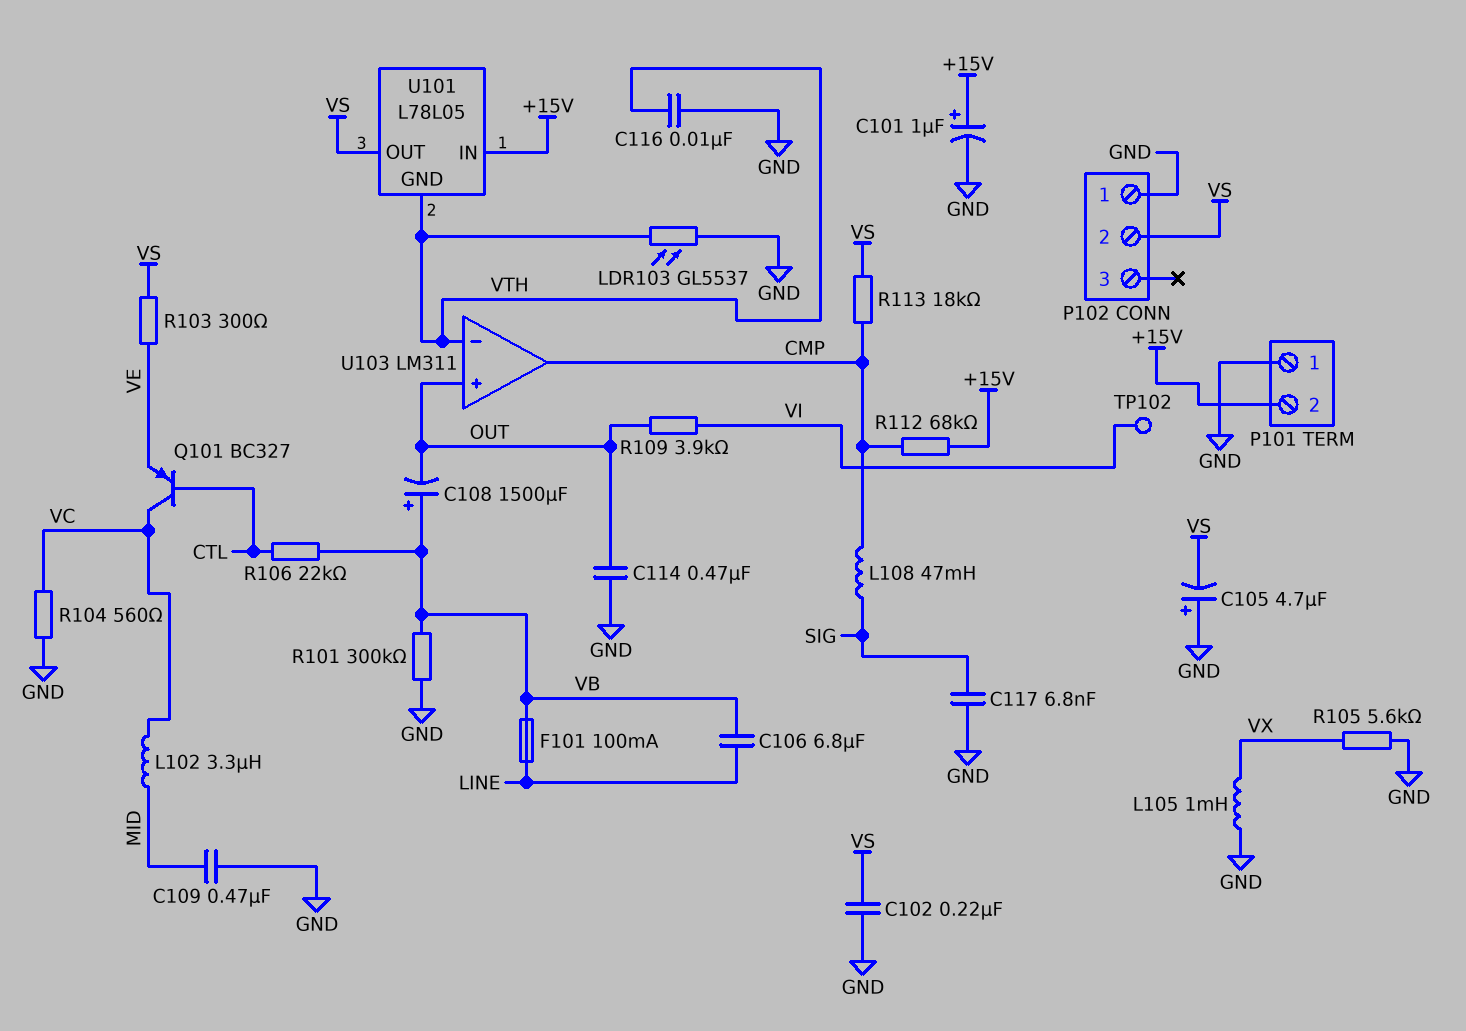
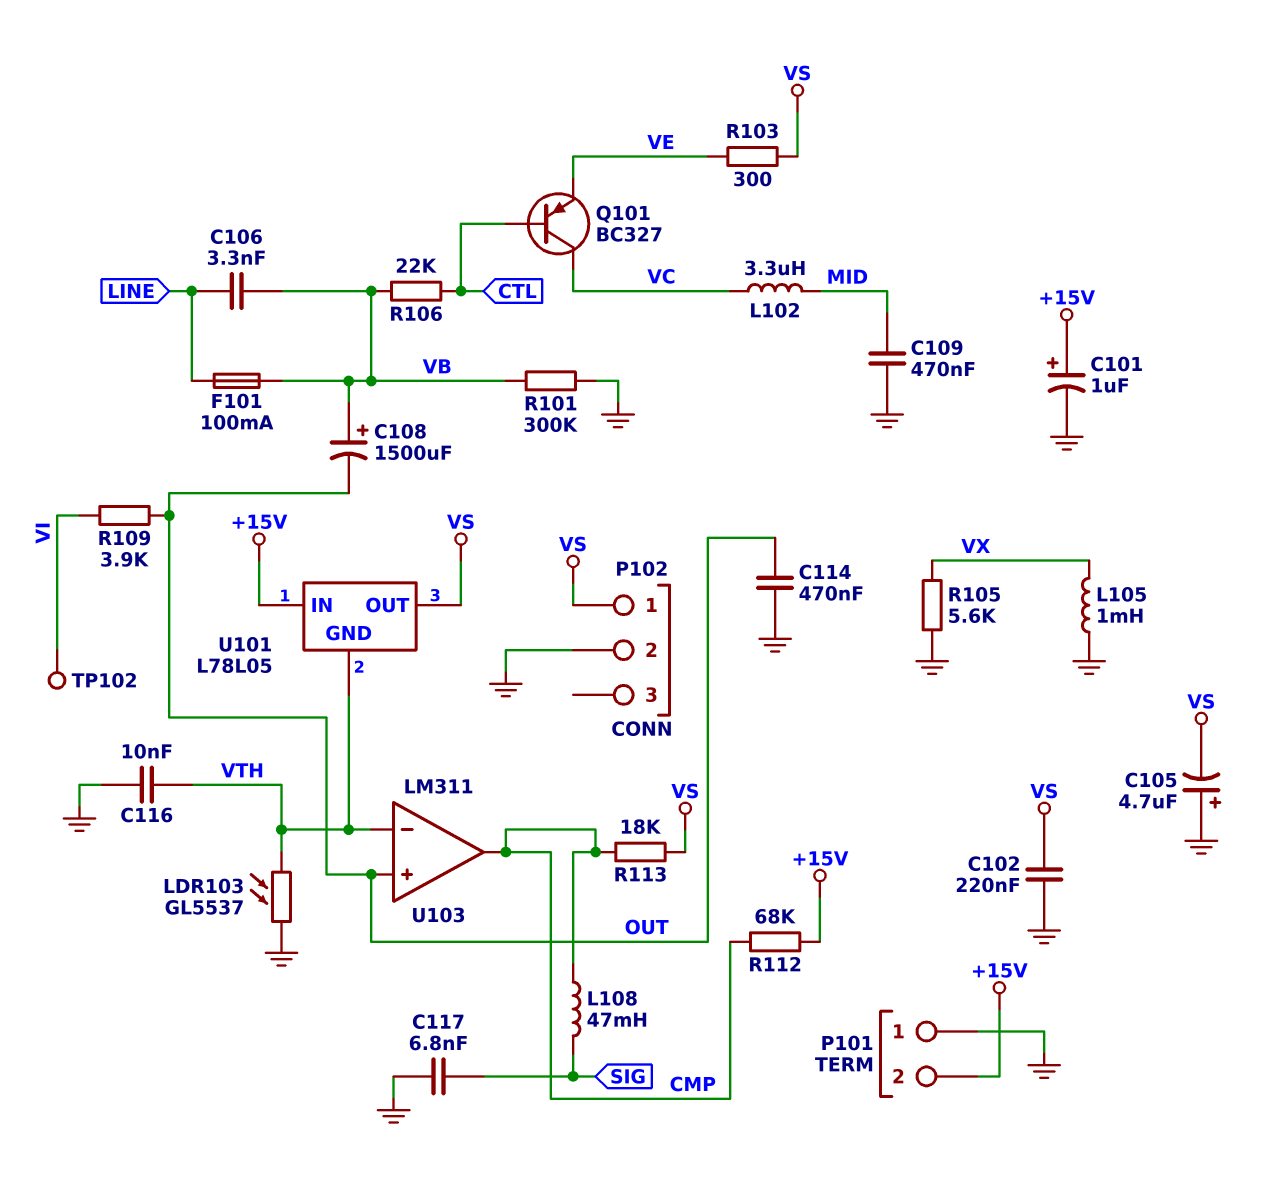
C106: 6.8uF (LINE, VB) -> 3.3nF (LINE, VB)
P102 pin 1: GND -> VS
P102 pin 2: VS -> GND
R104: 560 (GND, VC) -> none

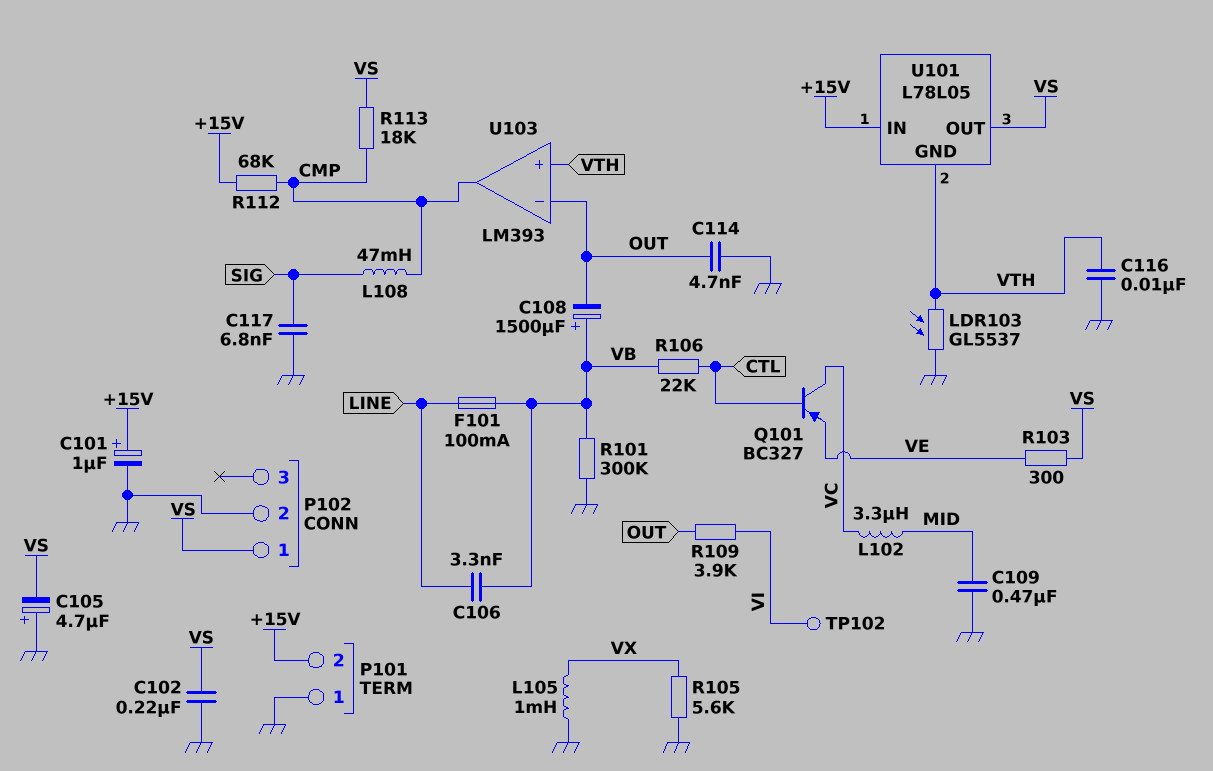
C114: 470nF (GND, OUT) -> 4.7nF (GND, OUT)
U103: LM311 -> LM393
U103 pin in+: OUT -> VTH
U103 pin in-: VTH -> OUT

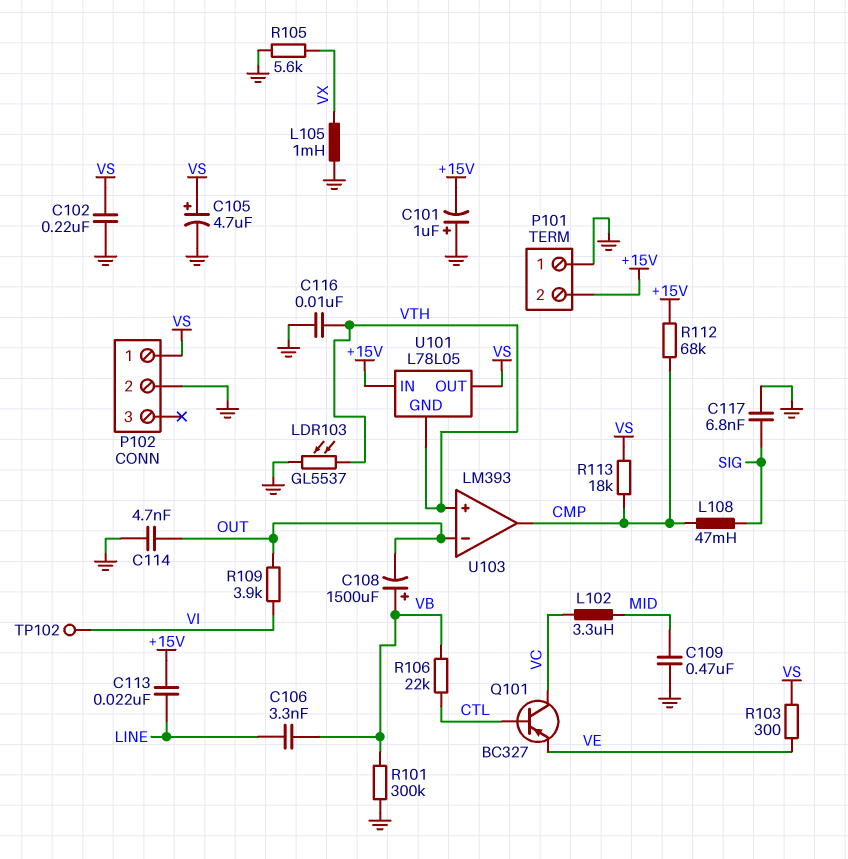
C101: 1uF (plus +15V, minus GND) -> 1uF (plus GND, minus +15V)
C105: 4.7uF (plus GND, minus VS) -> 4.7uF (plus VS, minus GND)
C113: none -> 22nF (+15V, LINE)
F101: 100mA (LINE, VB) -> none

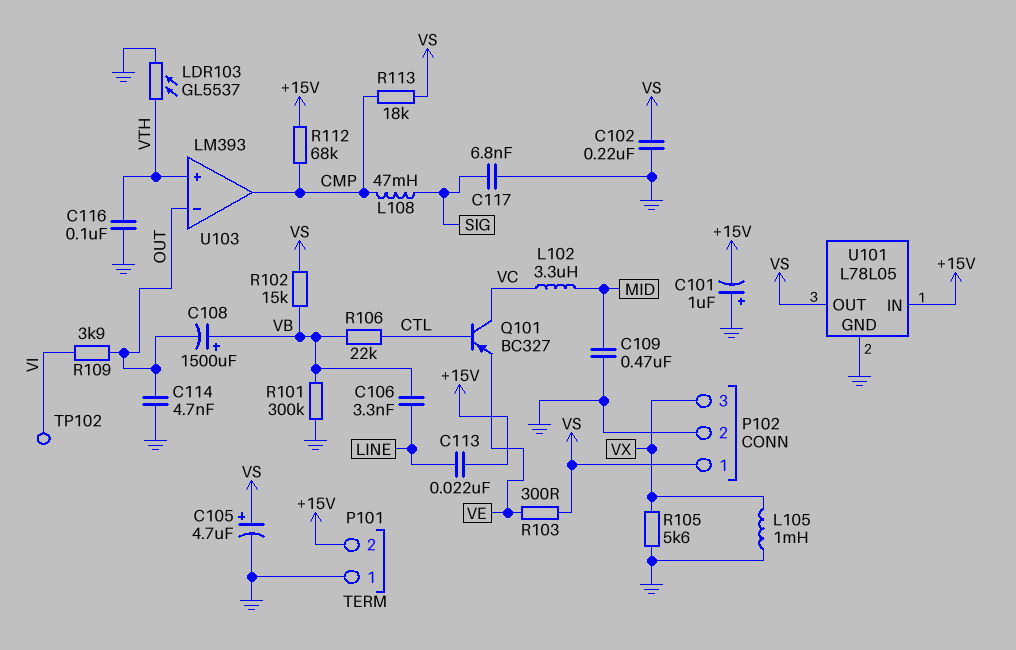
C116: 10nF (GND, VTH) -> 100nF (GND, VTH)
P102 pin 3: none -> VX
R102: none -> 15k (VB, VS)
U101 pin GND: VTH -> GND

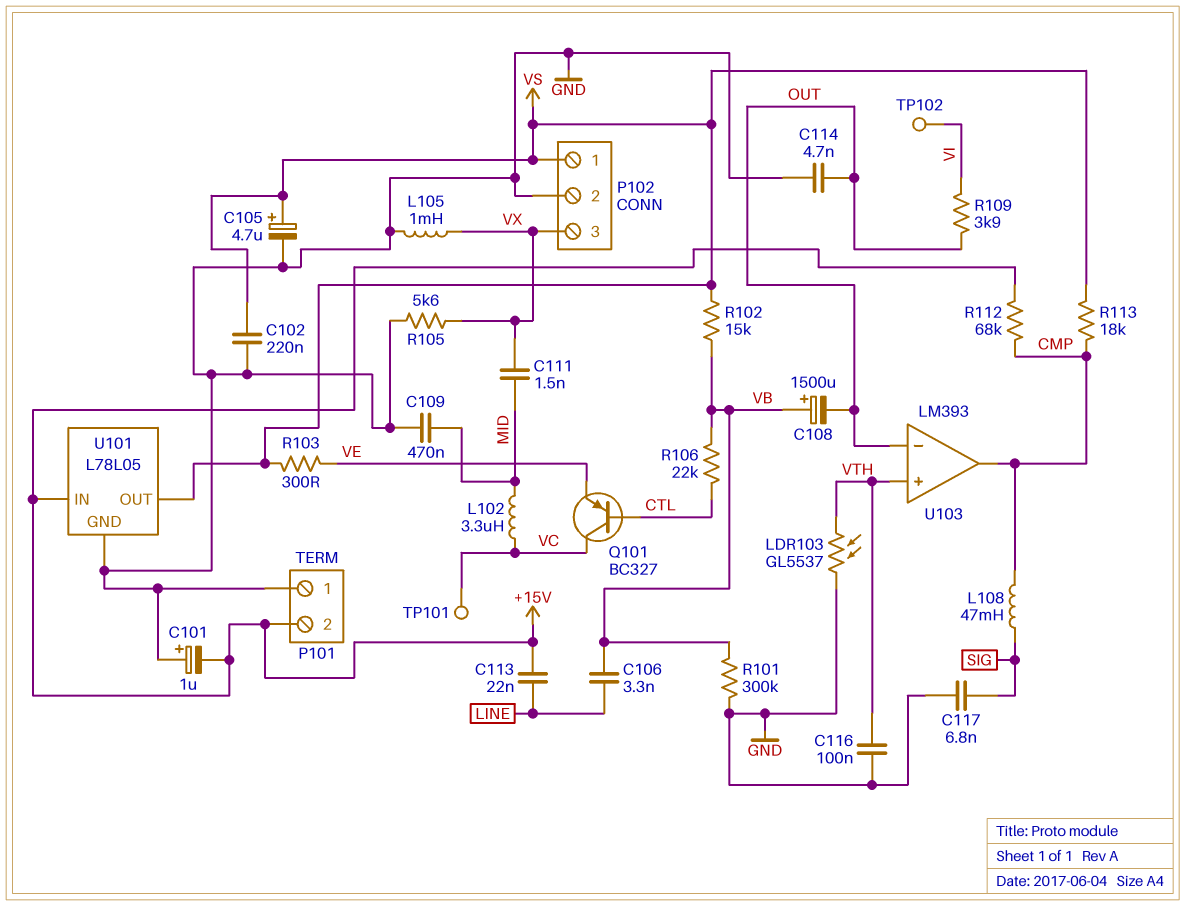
C111: none -> 1.5nF (MID, VX)
TP101: none -> test point (VC)

